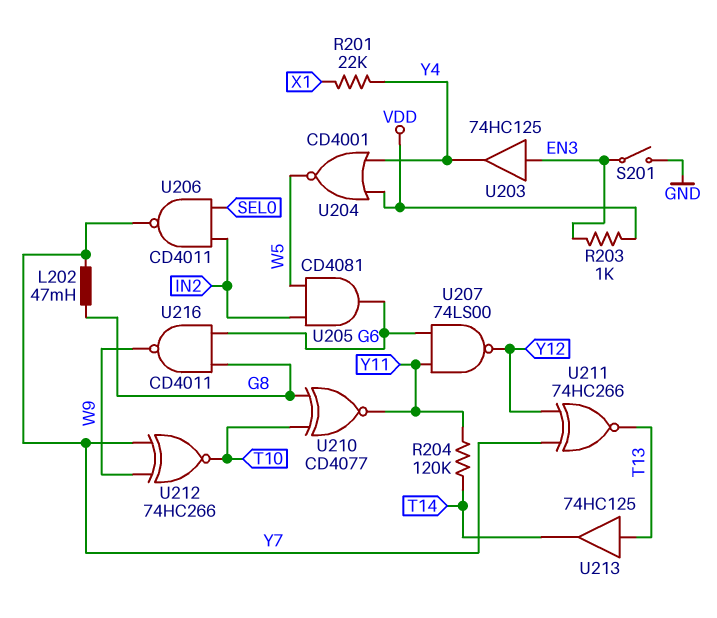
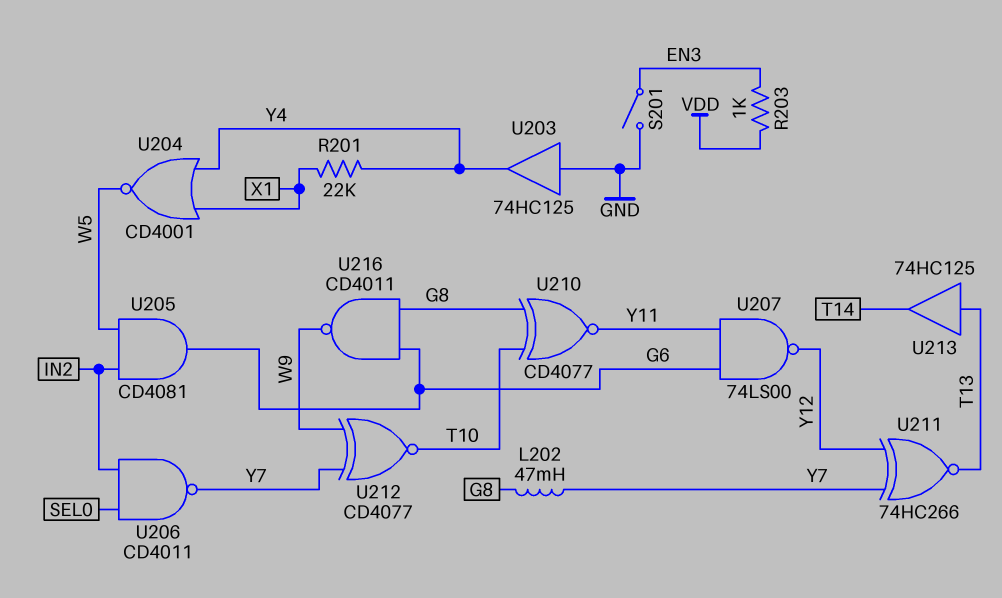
R204: 120k (T14, Y11) -> none
U203: buffer 74HC125 (in EN3, out Y4) -> buffer 74HC125 (in GND, out Y4)
U204: NOR CD4001 (in VDD, in Y4, out W5) -> NOR CD4001 (in X1, in Y4, out W5)
U212: XNOR 74HC266 (in W9, in Y7, out T10) -> XNOR CD4077 (in W9, in Y7, out T10)

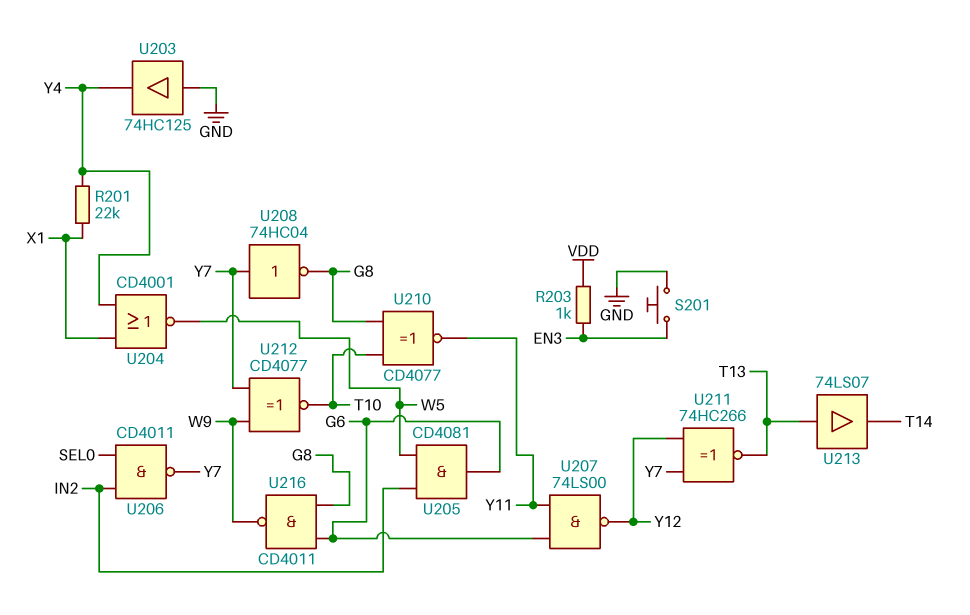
L202: 47mH (G8, Y7) -> none
S201: switch (EN3, GND) -> button (EN3, GND)
U208: none -> NOT 74HC04 (in Y7, out G8)
U213: buffer 74HC125 (in T13, out T14) -> buffer 74LS07 (in T13, out T14)

